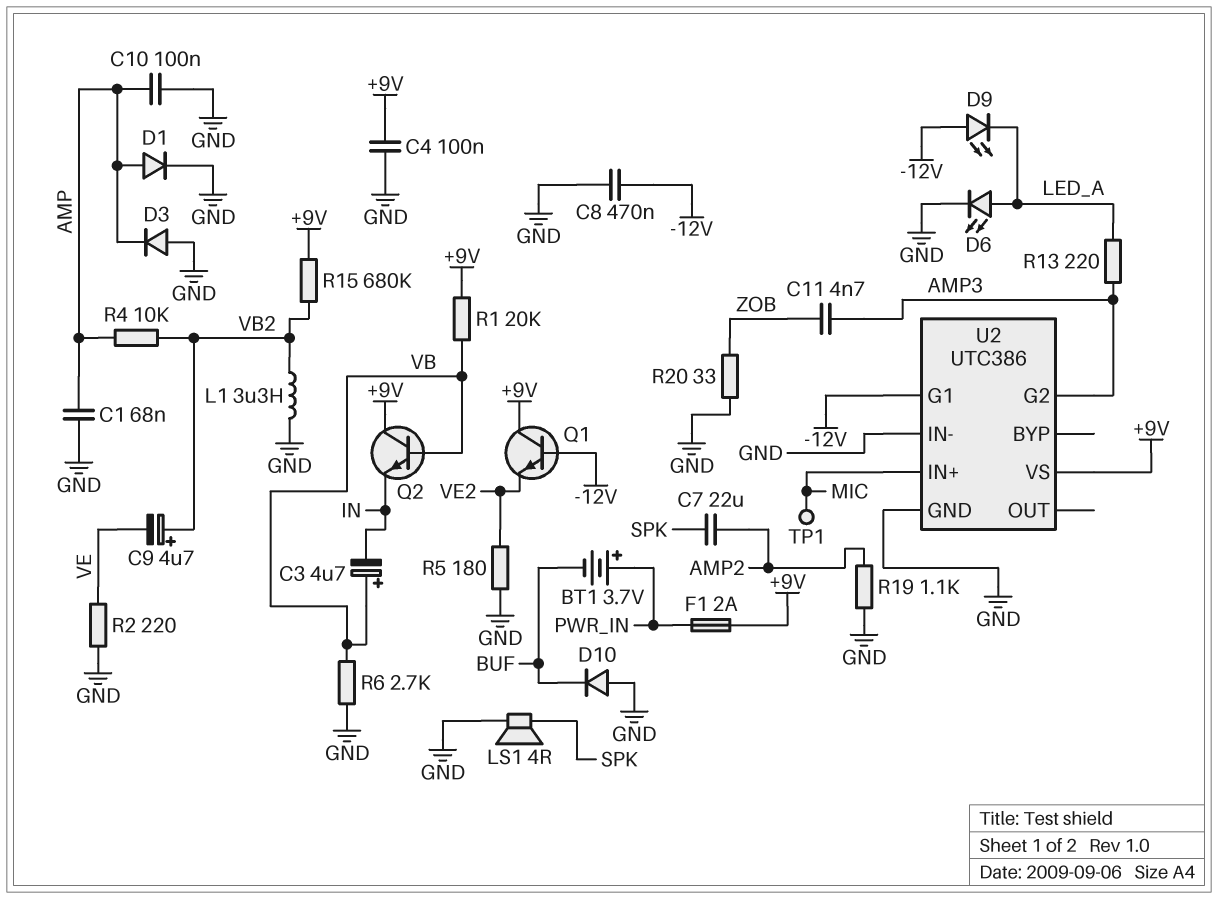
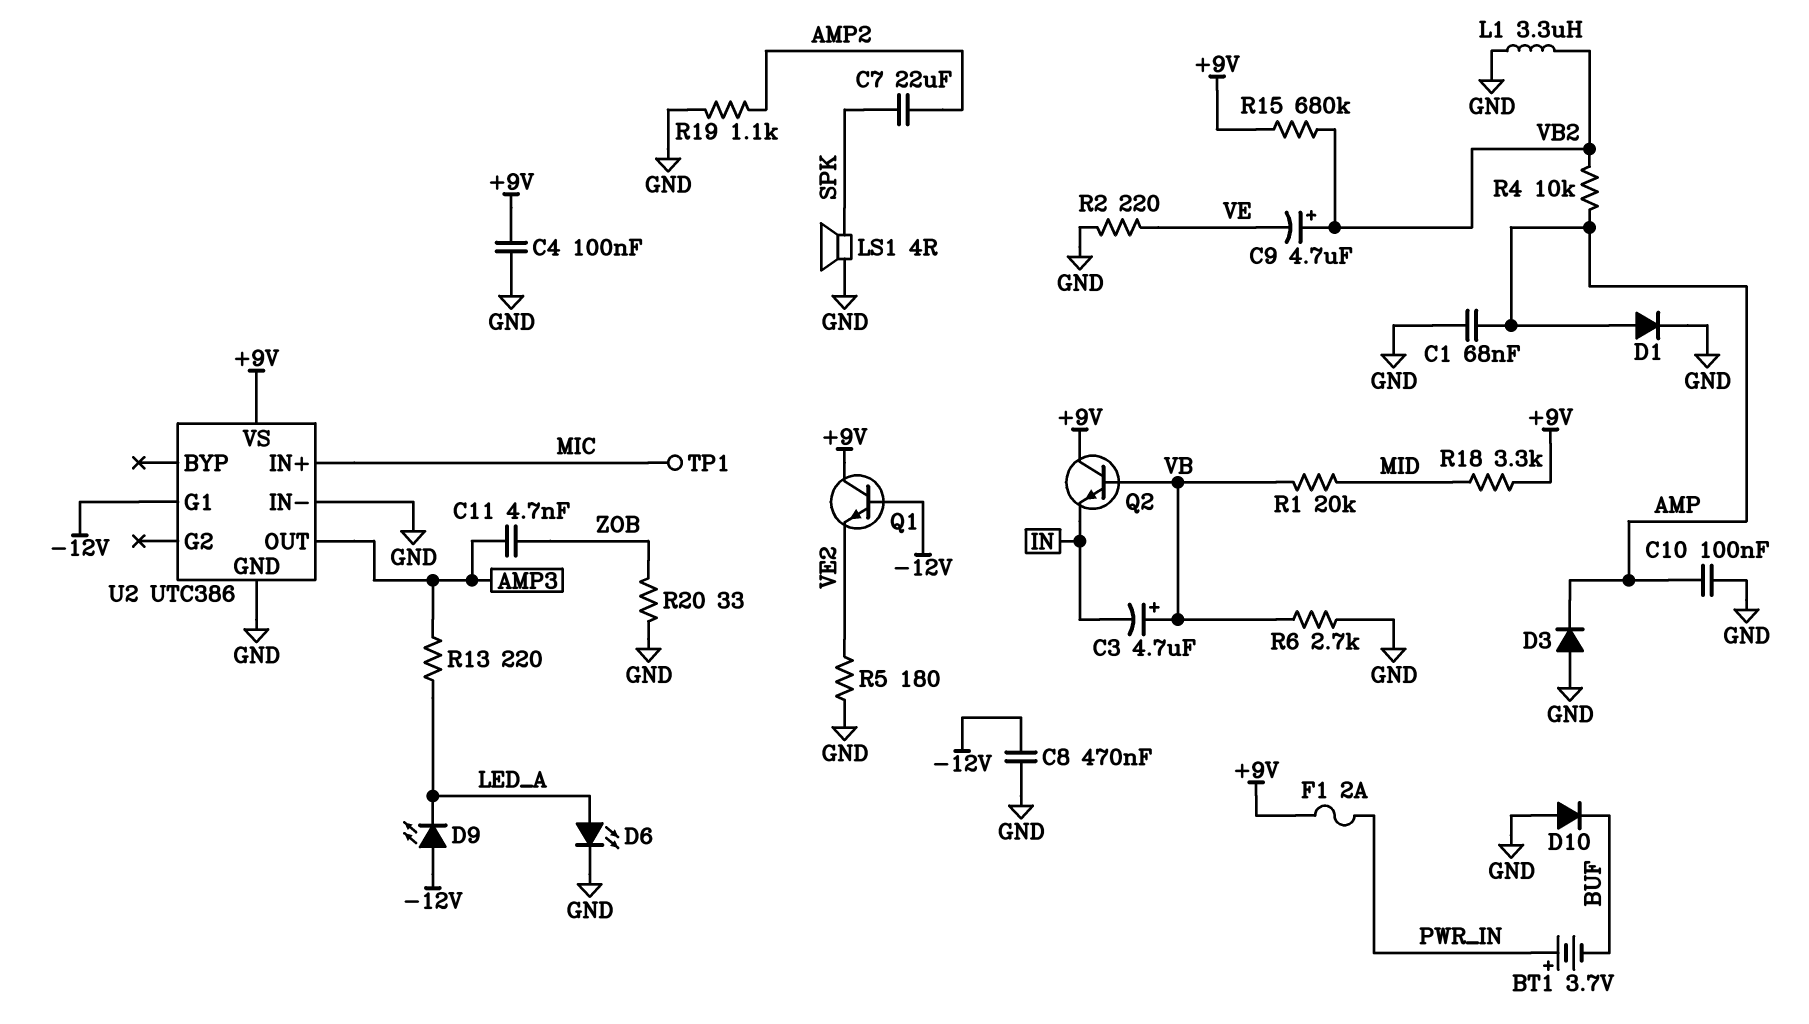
R1: 20k (+9V, VB) -> 20k (MID, VB)
R18: none -> 3.3k (+9V, MID)
U2 pin G2: AMP3 -> none
U2 pin OUT: none -> AMP3

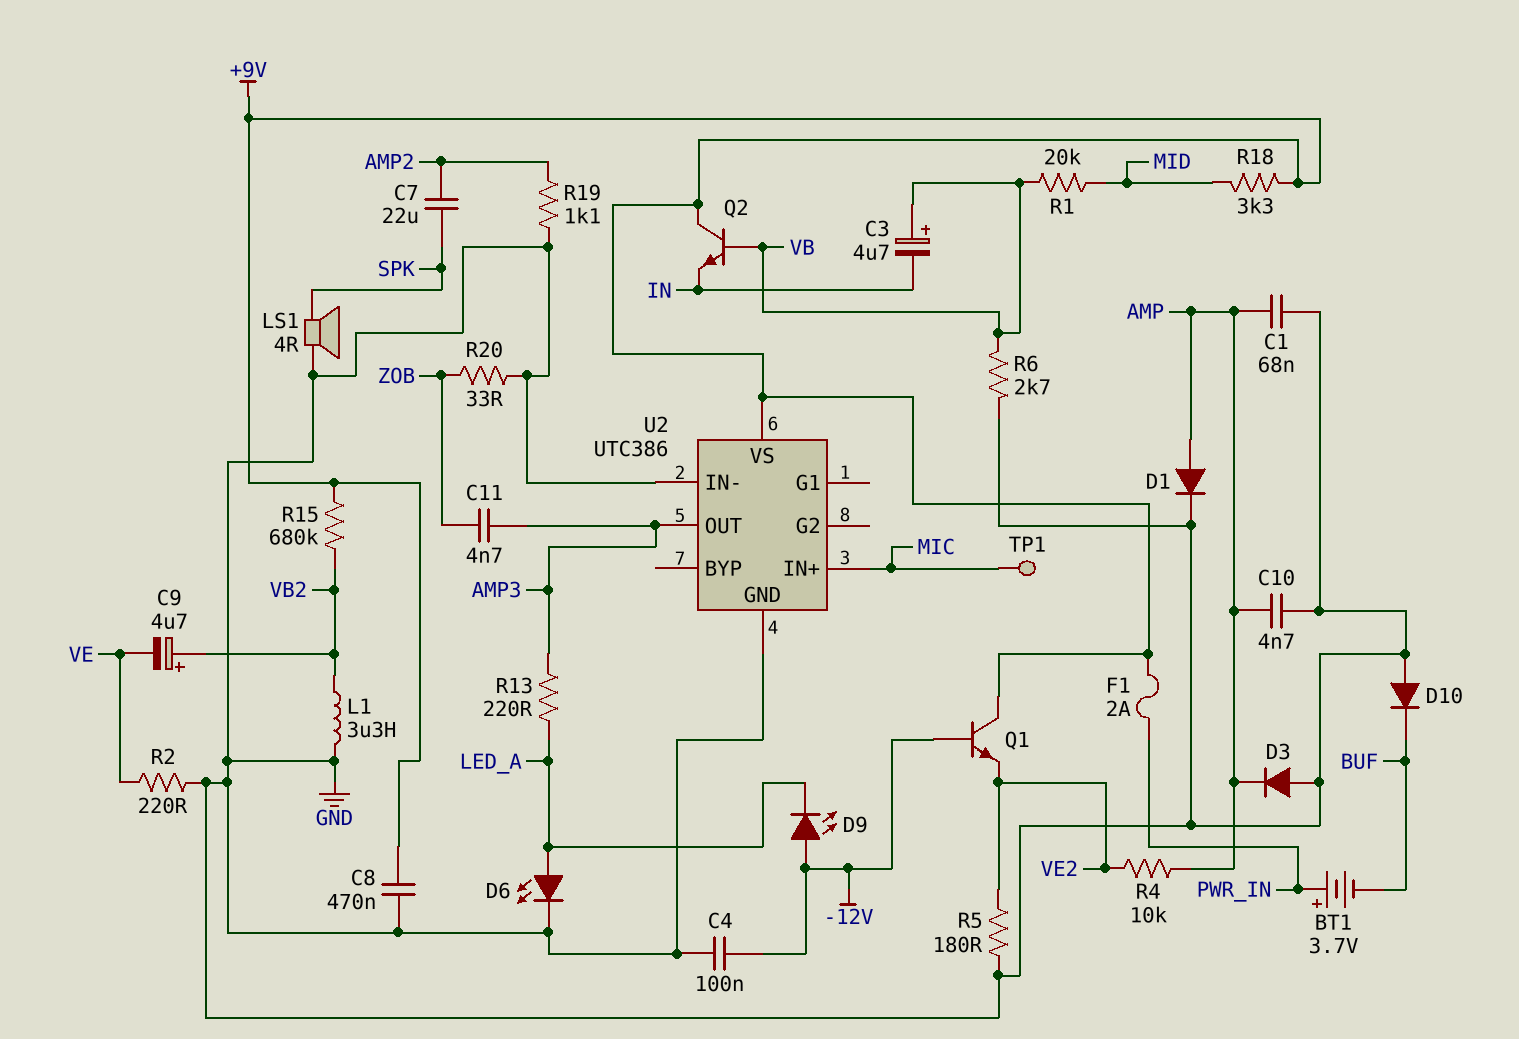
C4: 100nF (+9V, GND) -> 100nF (-12V, GND)
C8: 470nF (-12V, GND) -> 470nF (+9V, GND)
C10: 100nF (AMP, GND) -> 4.7nF (AMP, GND)
R4: 10k (AMP, VB2) -> 10k (AMP, VE2)
U2 pin G1: -12V -> none

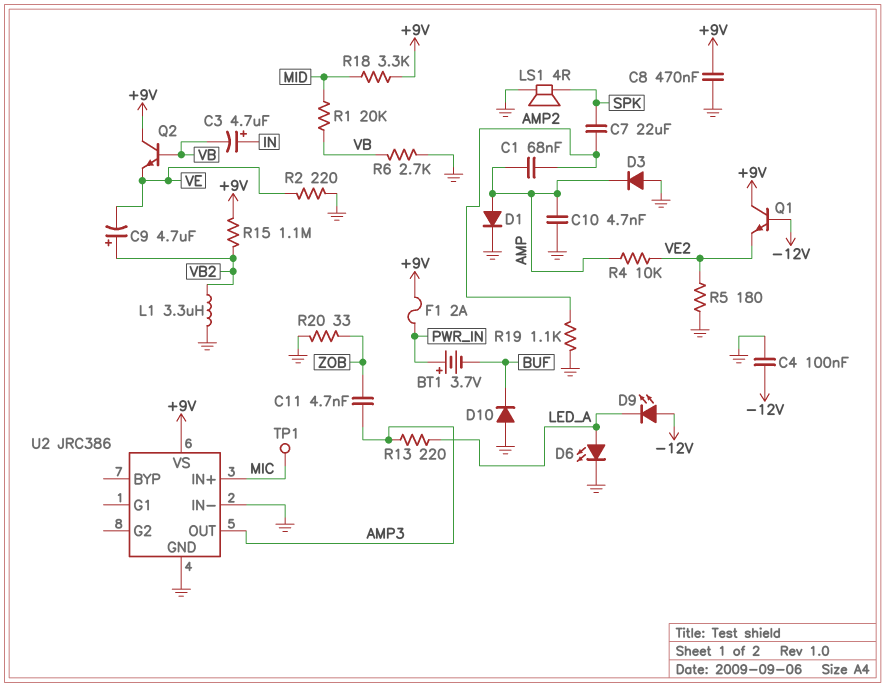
C1: 68nF (AMP, GND) -> 68nF (AMP, AMP2)
C3: 4.7uF (plus VB, minus IN) -> 4.7uF (plus IN, minus VB)
Q2: NPN (B VB, C +9V, E IN) -> NPN (B VB, C +9V, E VE)
R15: 680k (+9V, VB2) -> 1.1M (+9V, VB2)
U2: UTC386 -> JRC386

